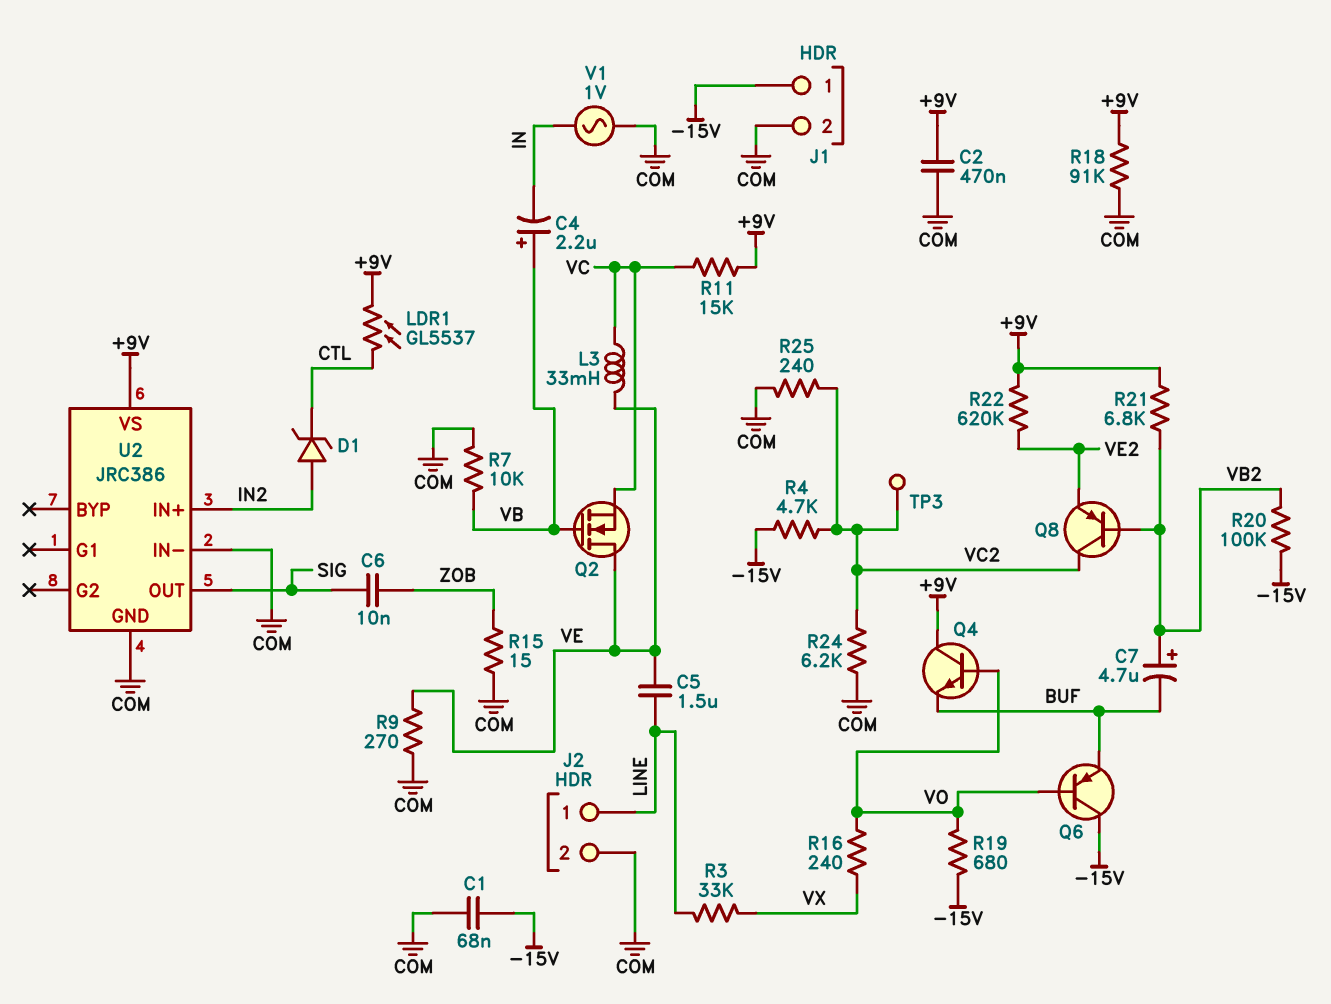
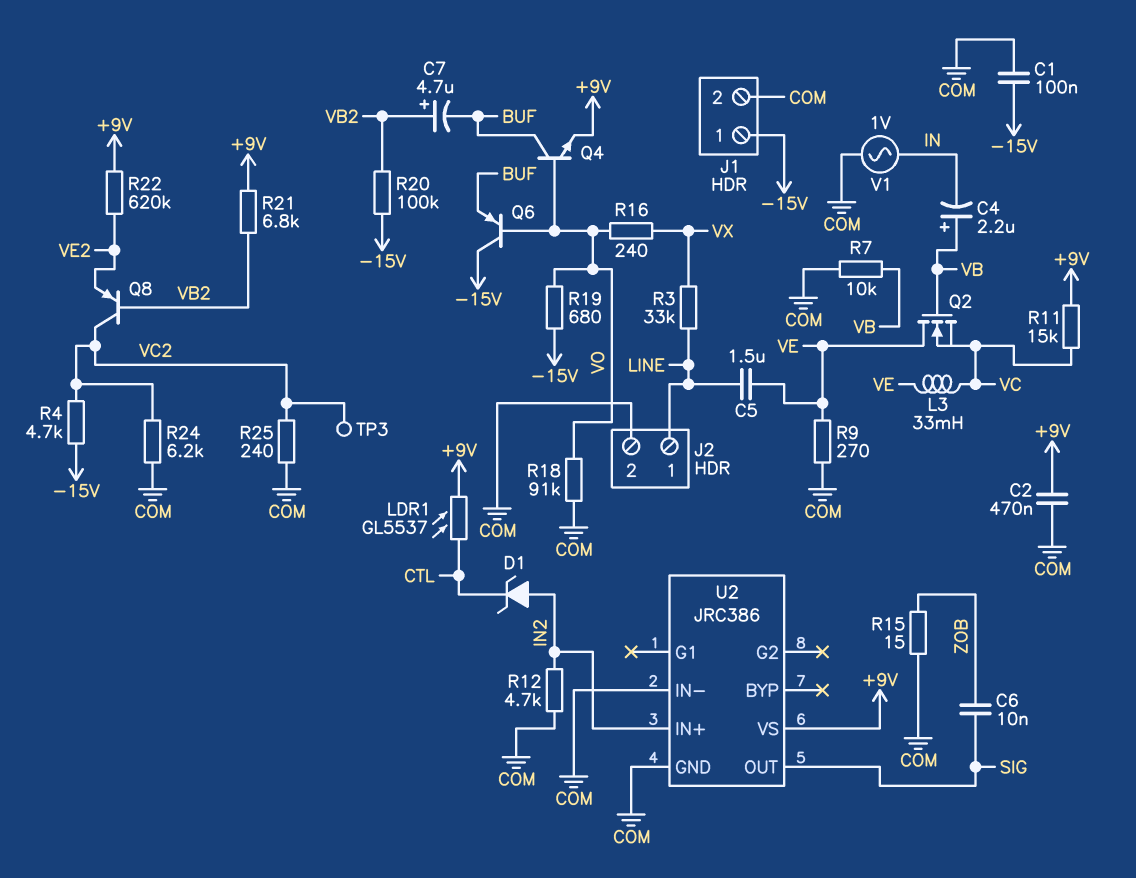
C1: 68nF (-15V, COM) -> 100nF (-15V, COM)
Q4: NPN (B VO, C +9V, E BUF) -> NPN (B VO, C BUF, E +9V)
R12: none -> 4.7k (COM, IN2)
R18: 91k (+9V, COM) -> 91k (COM, VO)

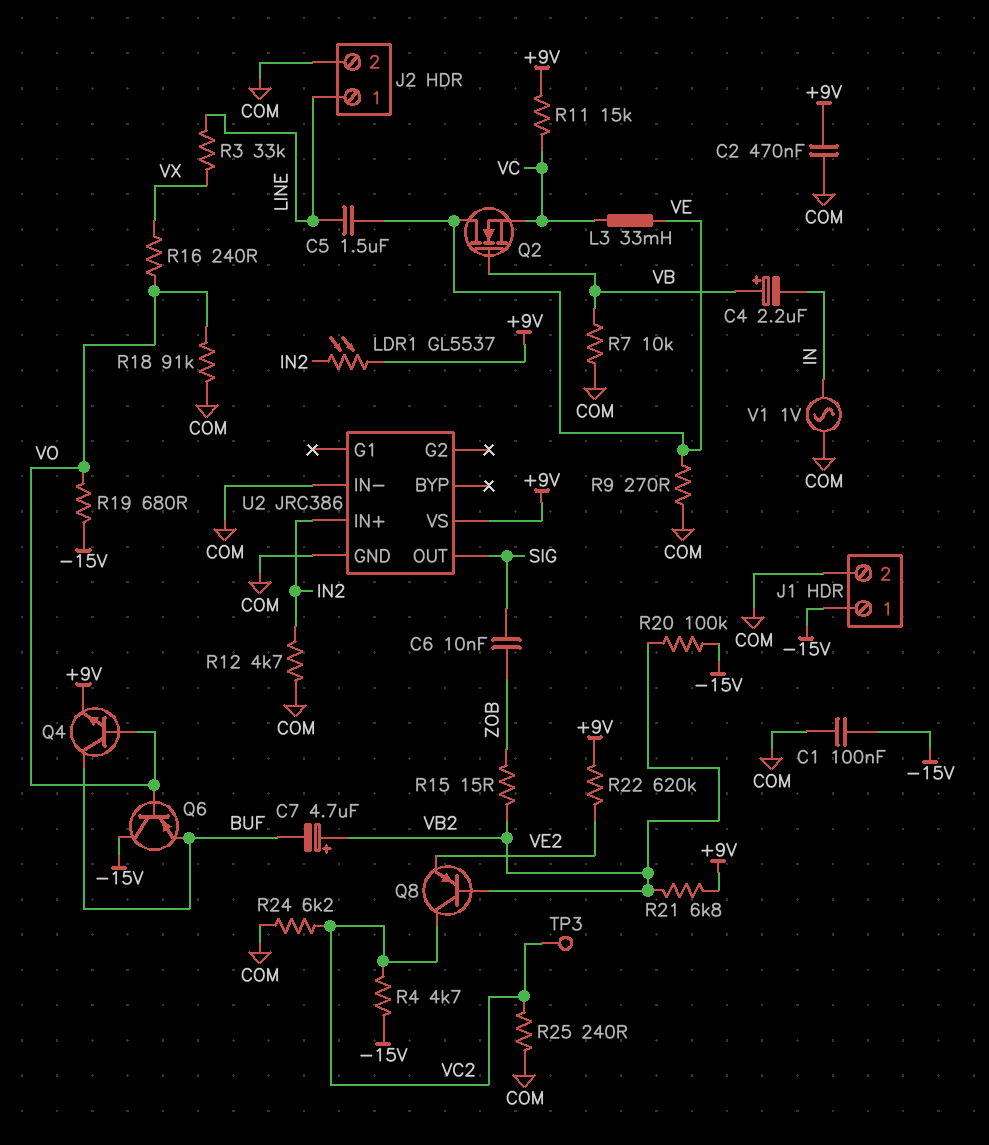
D1: zener (A IN2, K CTL) -> none
LDR1: GL5537 (+9V, CTL) -> GL5537 (+9V, IN2)
R15: 15 (COM, ZOB) -> 15 (VB2, ZOB)

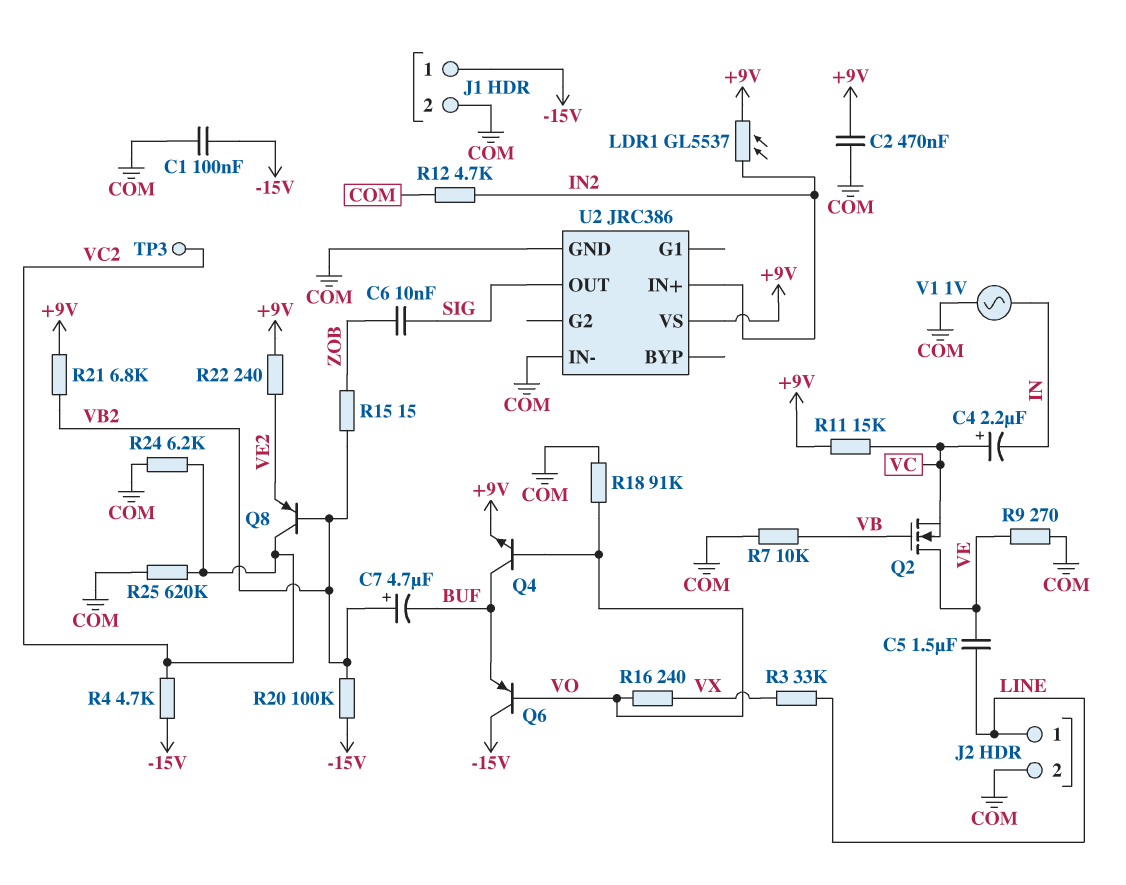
C4: 2.2uF (plus VB, minus IN) -> 2.2uF (plus VC, minus IN)
L3: 33mH (VC, VE) -> none
R19: 680 (-15V, VO) -> none
R22: 620k (+9V, VE2) -> 240 (+9V, VE2)
R25: 240 (COM, VC2) -> 620k (COM, VC2)

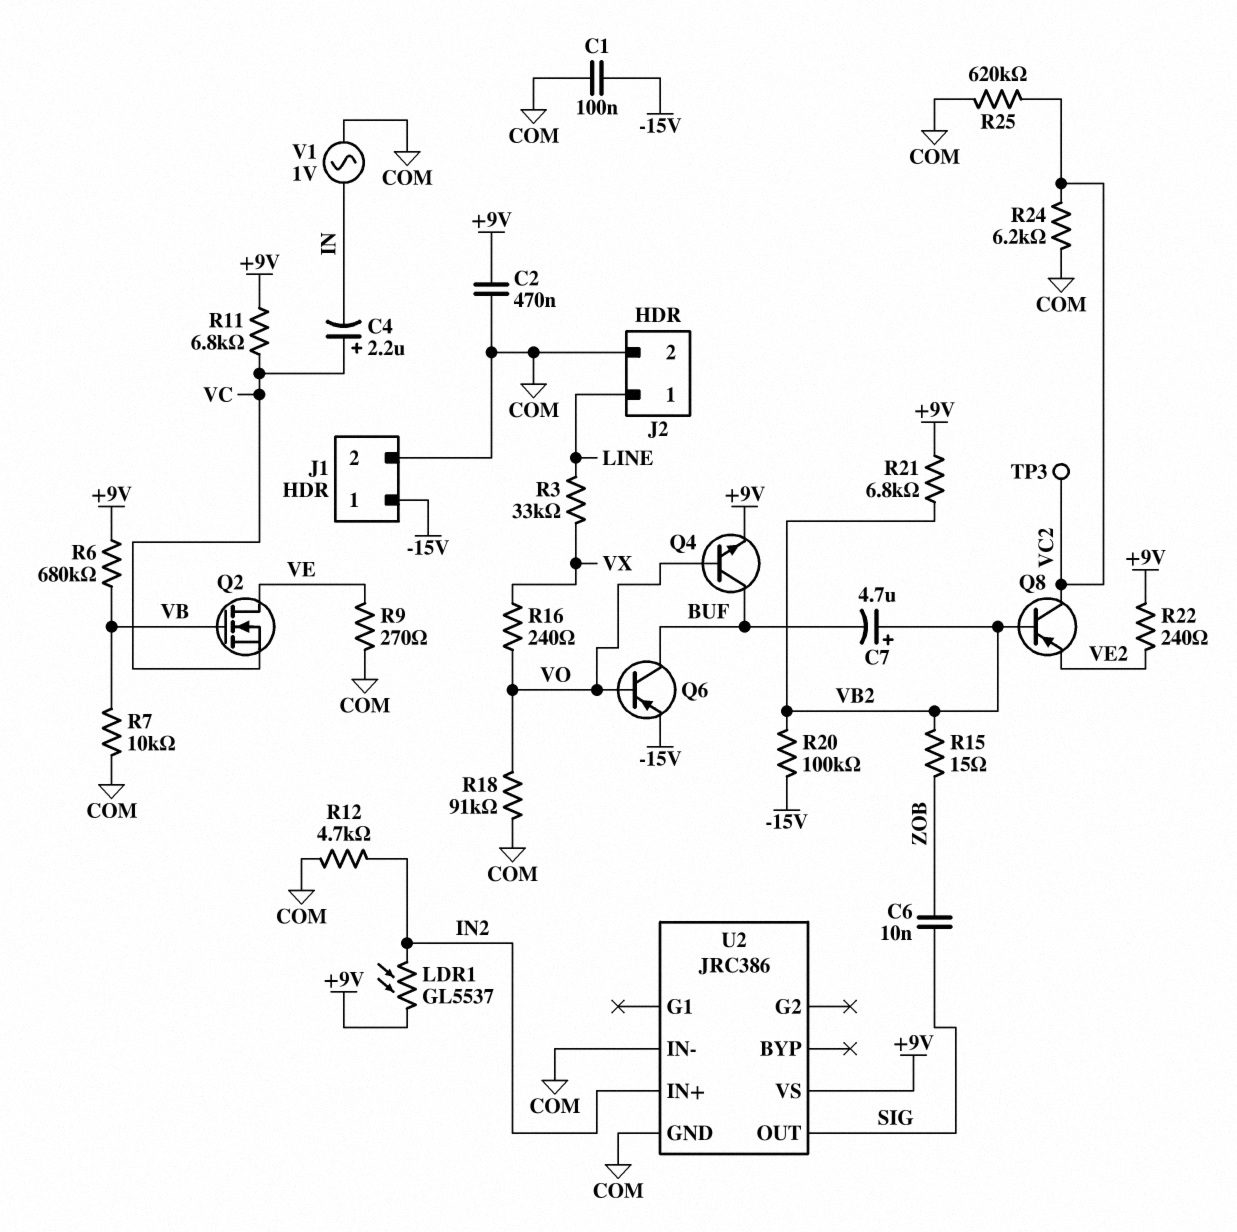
C5: 1.5uF (LINE, VE) -> none
Q6: PNP (B VO, C -15V, E BUF) -> PNP (B VO, C BUF, E -15V)
R4: 4.7k (-15V, VC2) -> none
R6: none -> 680k (+9V, VB)
R11: 15k (+9V, VC) -> 6.8k (+9V, VC)

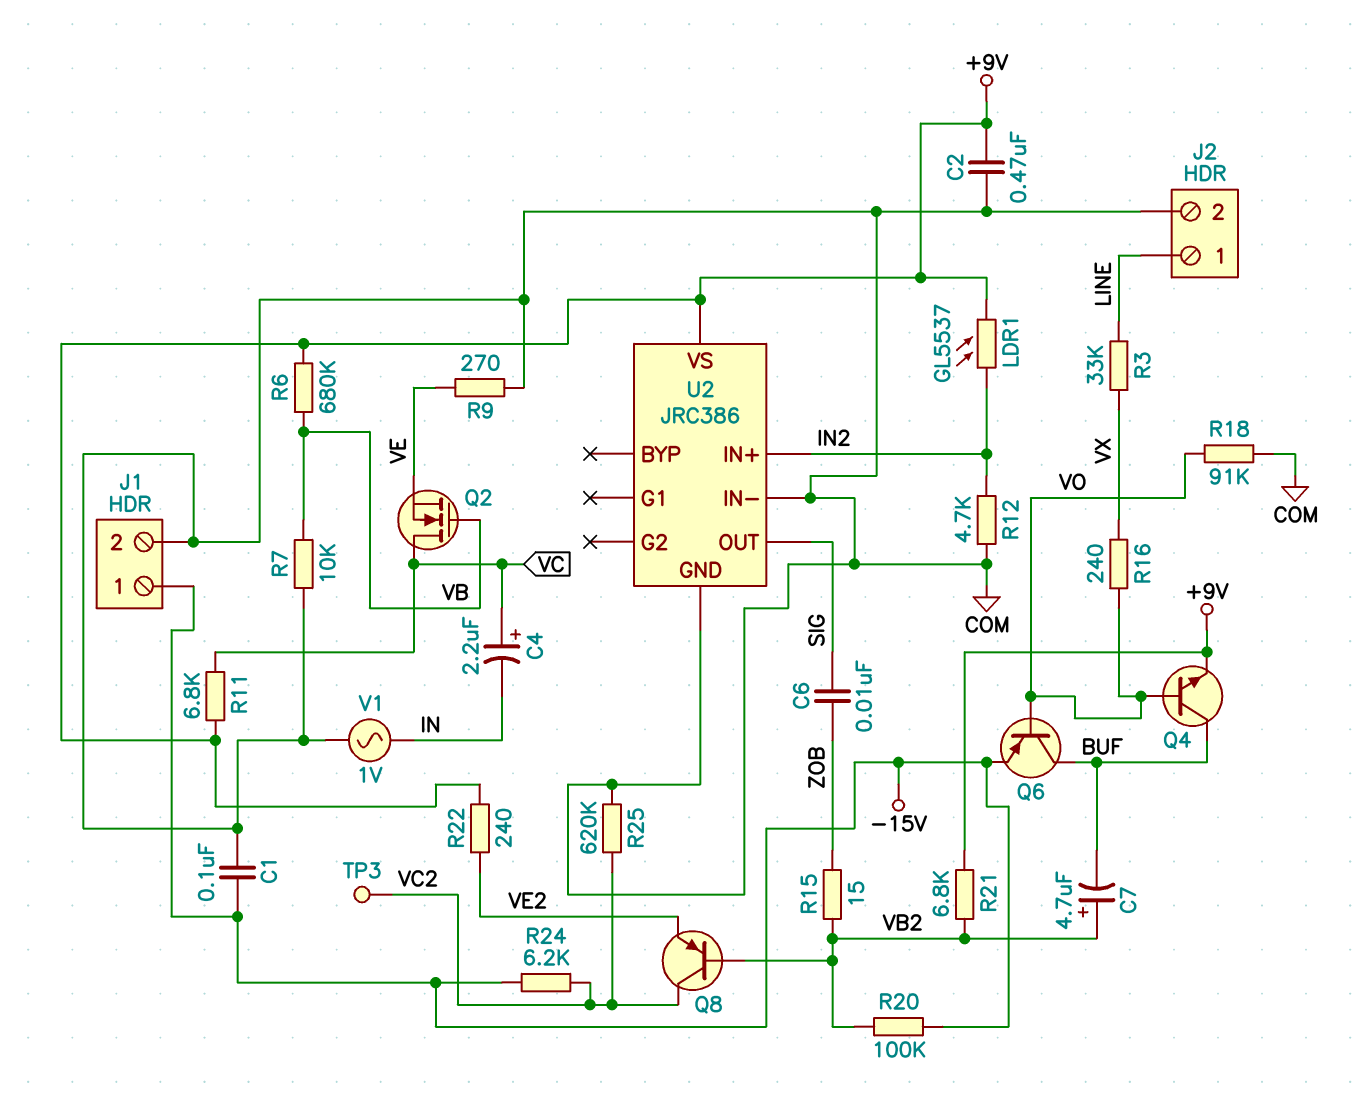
Q2: NMOS (G VB, D VE, S VC) -> NMOS (G VB, D VC, S VE)
R24: 6.2k (COM, VC2) -> 6.2k (-15V, VC2)

